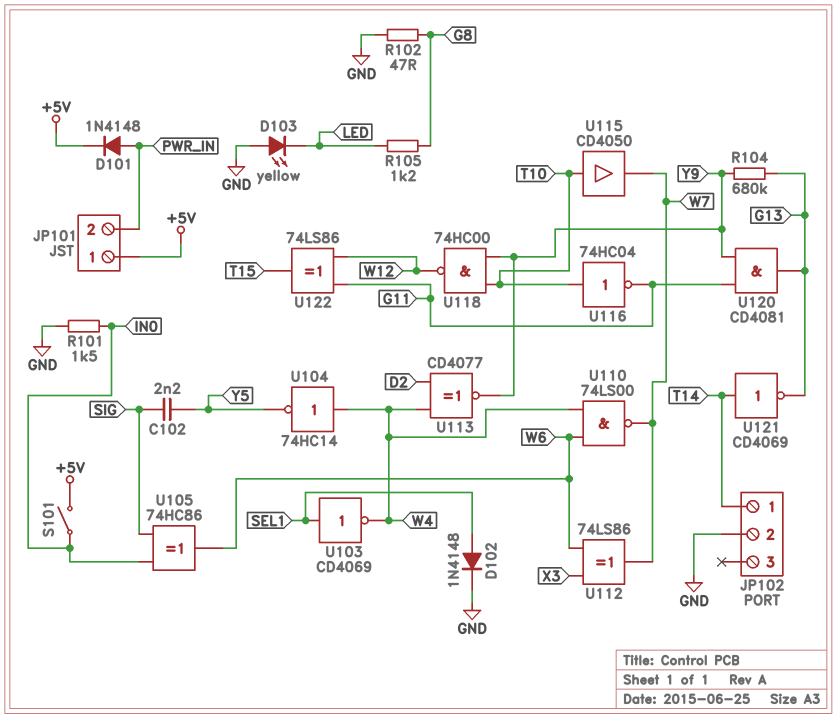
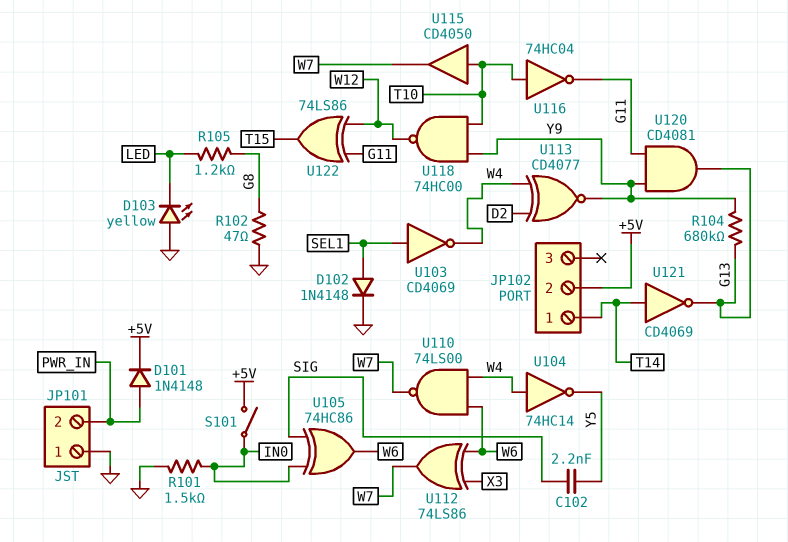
JP101 pin 1: +5V -> GND
JP102 pin 2: GND -> +5V

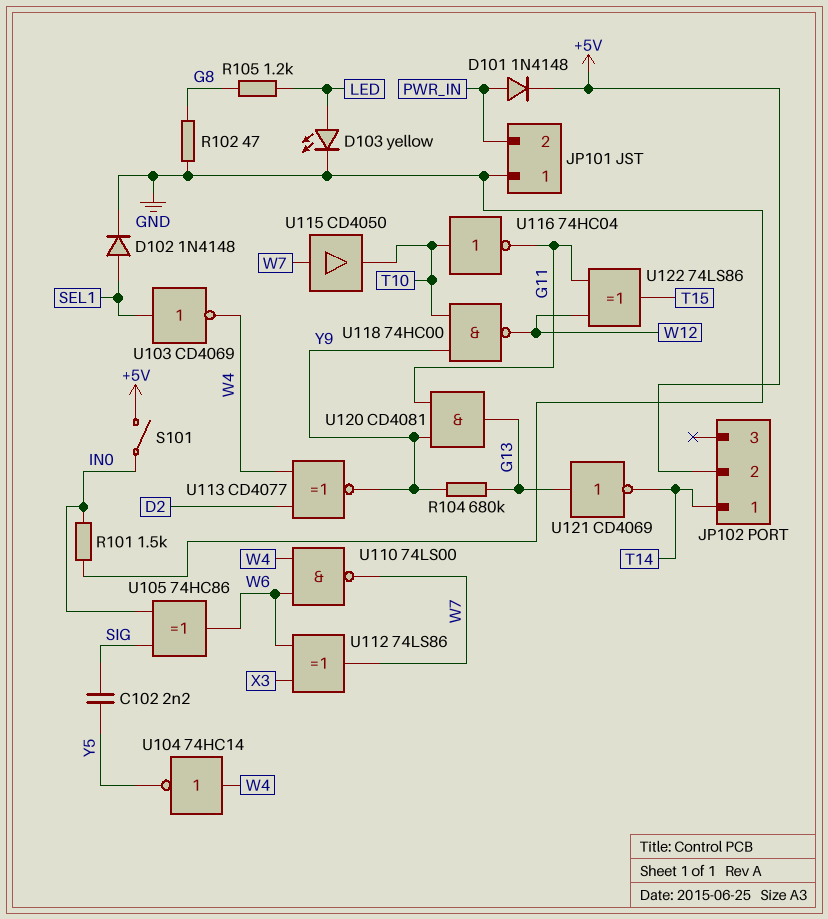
D103: LED yellow (A GND, K LED) -> LED yellow (A LED, K GND)
U115: buffer CD4050 (in T10, out W7) -> buffer CD4050 (in W7, out T10)
U121: NOT CD4069 (in T14, out G13) -> NOT CD4069 (in G13, out T14)

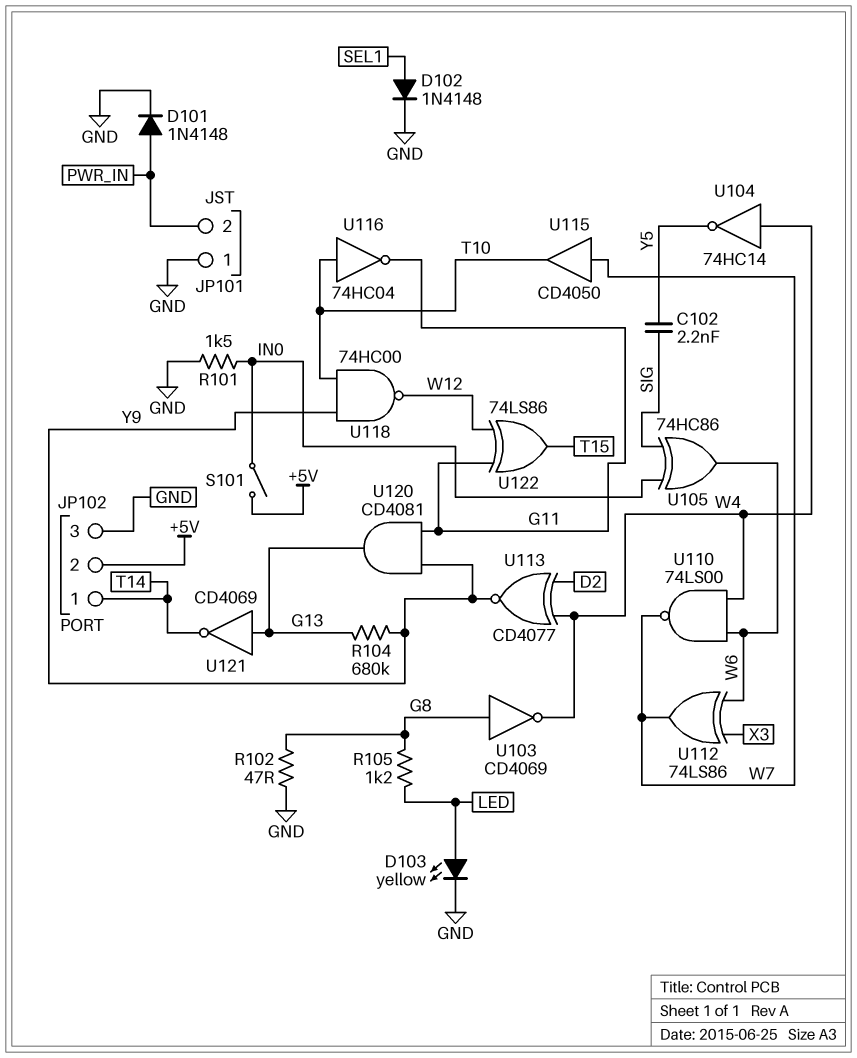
D101: diode 1N4148 (A PWR_IN, K +5V) -> diode 1N4148 (A PWR_IN, K GND)
JP102 pin 3: none -> GND
U103: NOT CD4069 (in SEL1, out W4) -> NOT CD4069 (in G8, out W4)

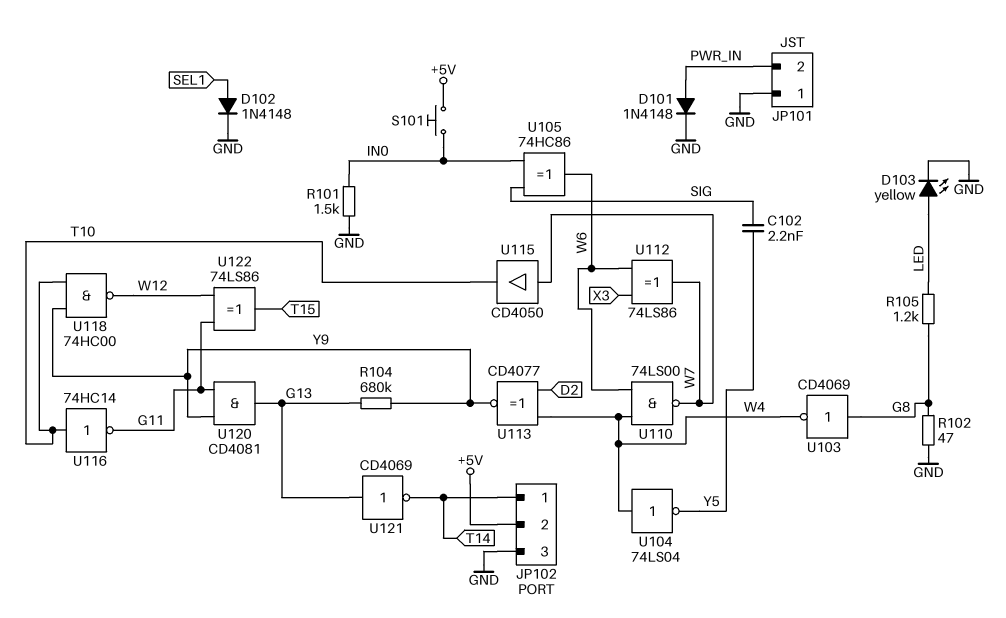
S101: switch (+5V, IN0) -> button (+5V, IN0)
U104: NOT 74HC14 (in W4, out Y5) -> NOT 74LS04 (in W4, out Y5)
U116: NOT 74HC04 (in T10, out G11) -> NOT 74HC14 (in T10, out G11)

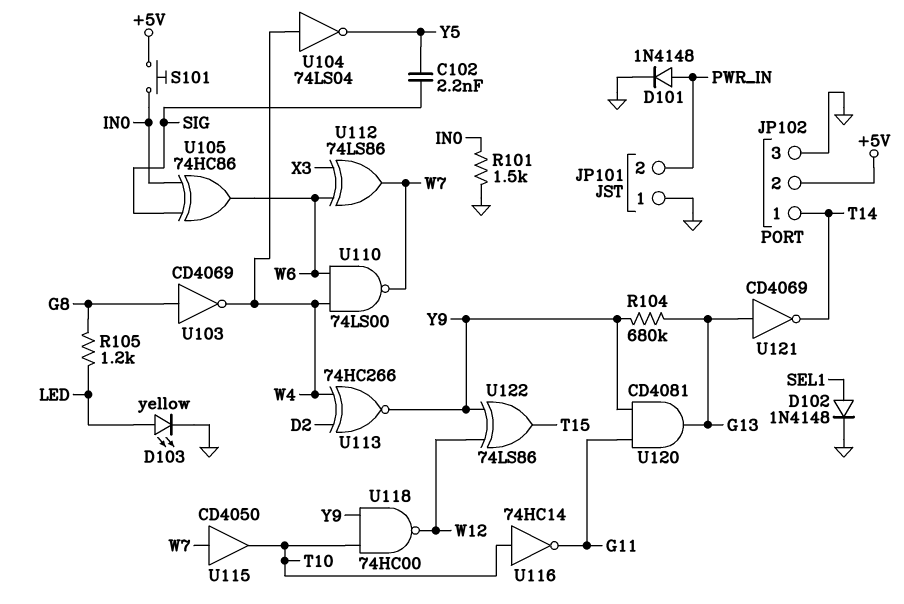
R102: 47 (G8, GND) -> none
U113: XNOR CD4077 (in D2, in W4, out Y9) -> XNOR 74HC266 (in D2, in W4, out Y9)
U122: XOR 74LS86 (in G11, in W12, out T15) -> XOR 74LS86 (in W12, in Y9, out T15)

